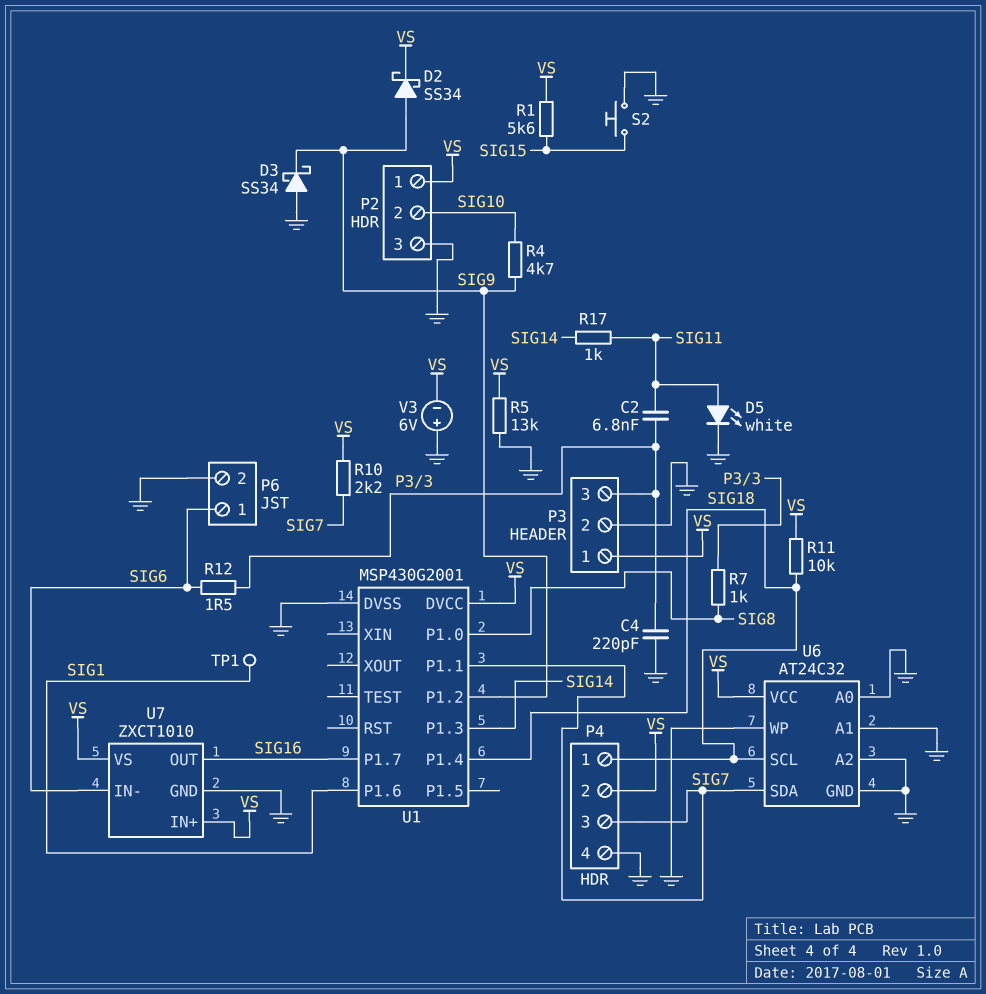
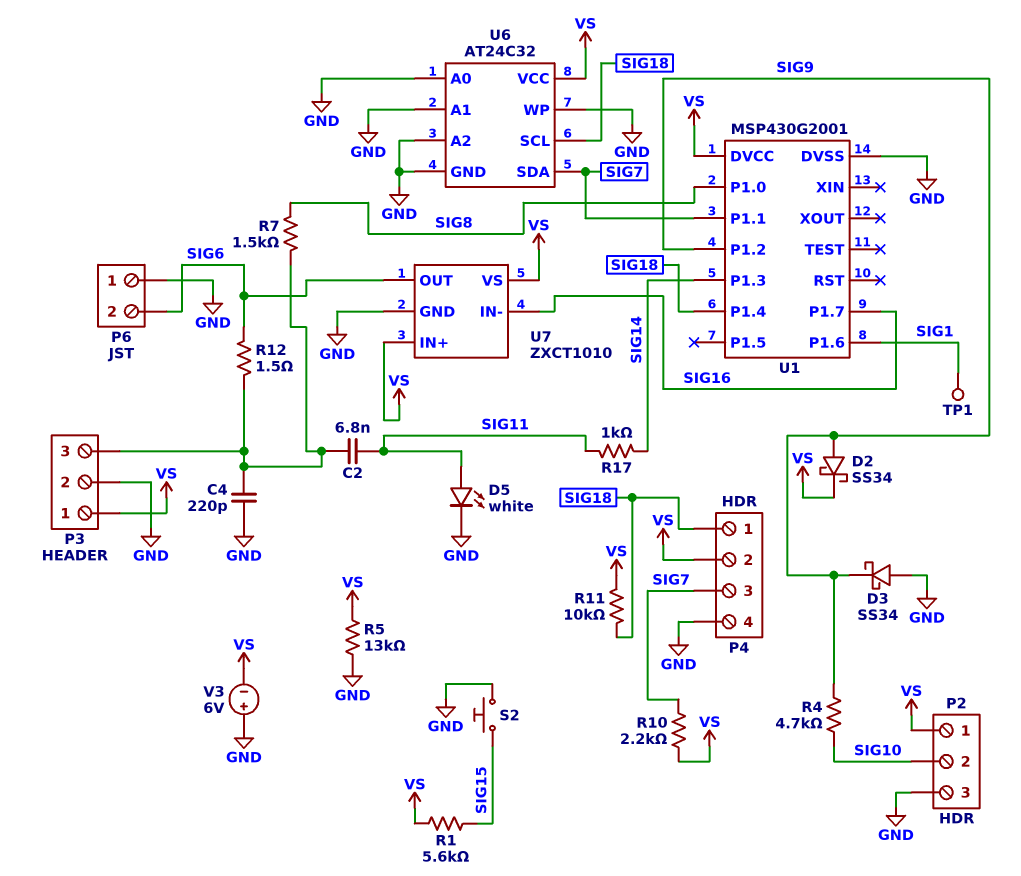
P6 pin 1: SIG6 -> GND
P6 pin 2: GND -> SIG6
R7: 1k (P3/3, SIG8) -> 1.5k (P3/3, SIG8)
U7 pin IN-: SIG6 -> SIG16
U7 pin OUT: SIG16 -> SIG6

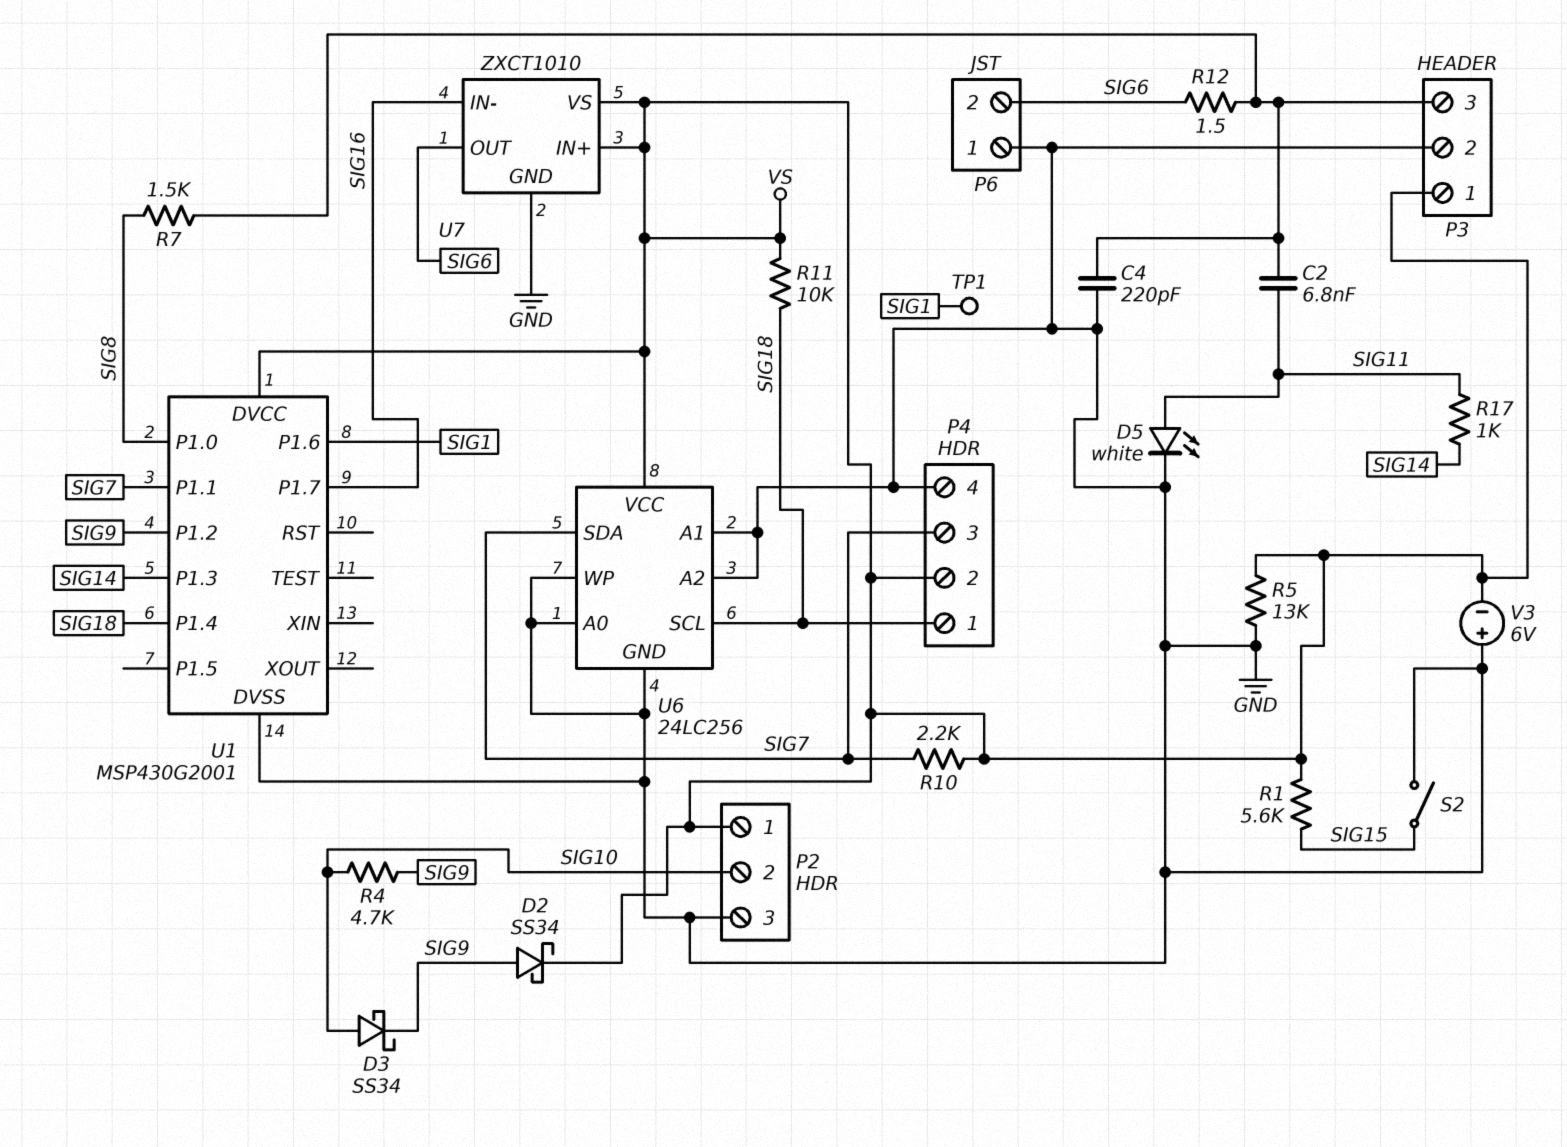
D3: schottky SS34 (A GND, K SIG9) -> schottky SS34 (A SIG10, K SIG9)
S2: button (GND, SIG15) -> switch (GND, SIG15)
U6: AT24C32 -> 24LC256

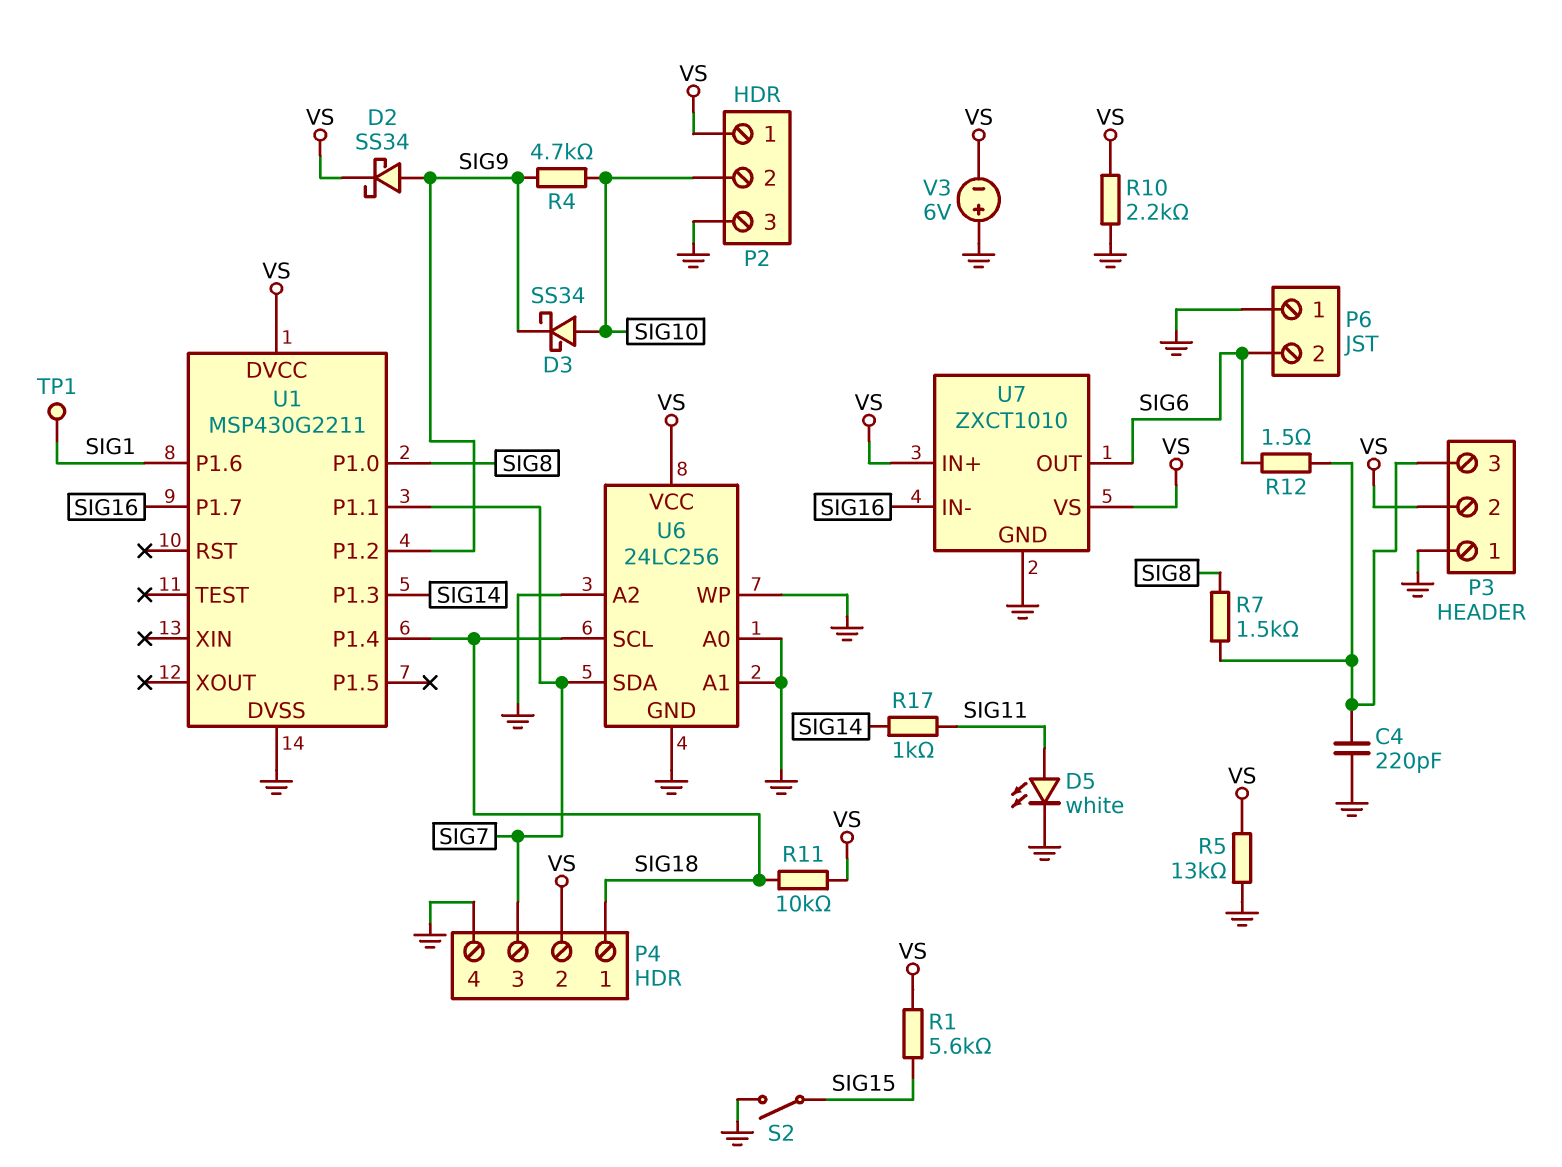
C2: 6.8nF (P3/3, SIG11) -> none
P3 pin 1: VS -> GND
P3 pin 2: GND -> VS
R10: 2.2k (SIG7, VS) -> 2.2k (GND, VS)
U1: MSP430G2001 -> MSP430G2211

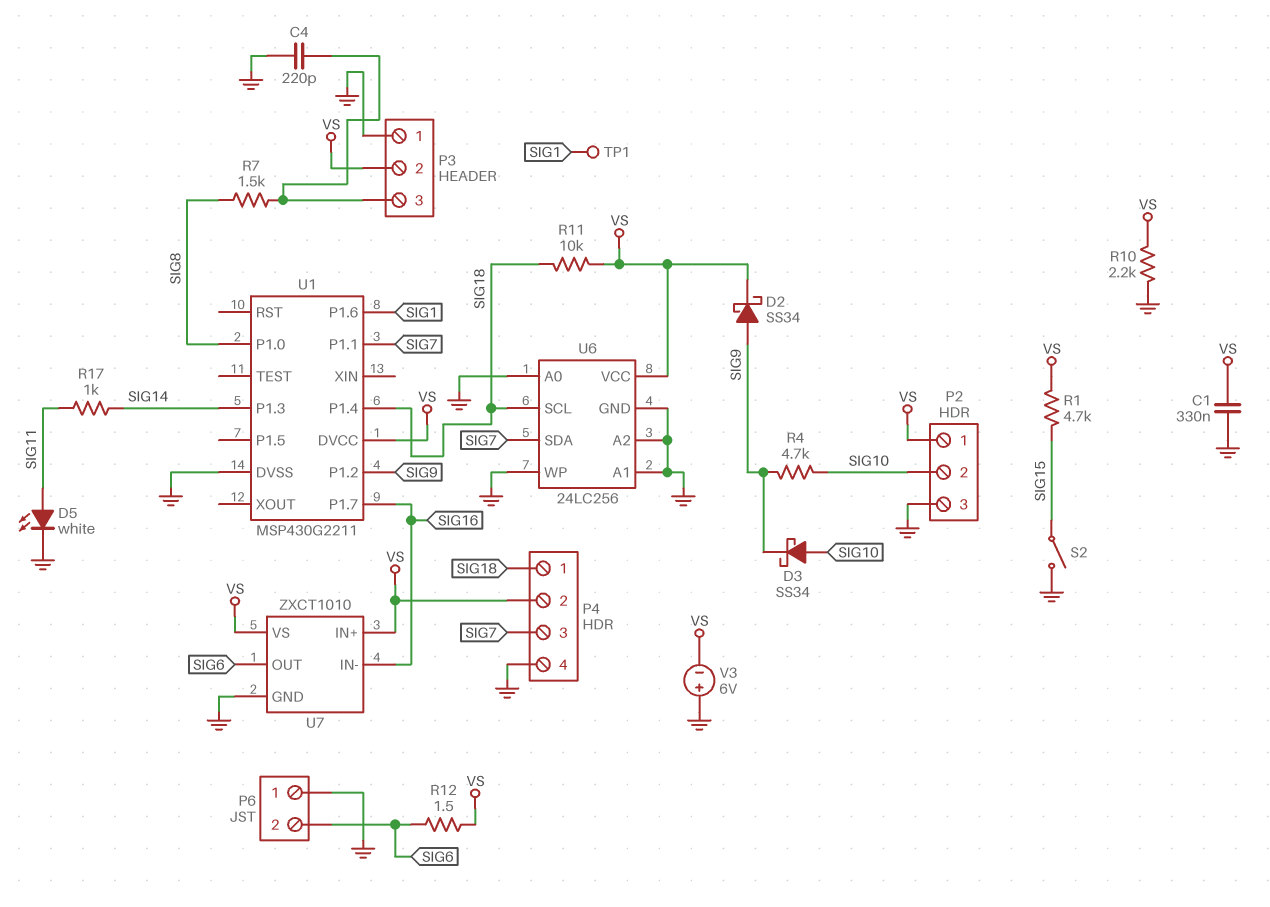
C1: none -> 330nF (GND, VS)
R1: 5.6k (SIG15, VS) -> 4.7k (SIG15, VS)
R5: 13k (GND, VS) -> none
R12: 1.5 (P3/3, SIG6) -> 1.5 (SIG6, VS)

